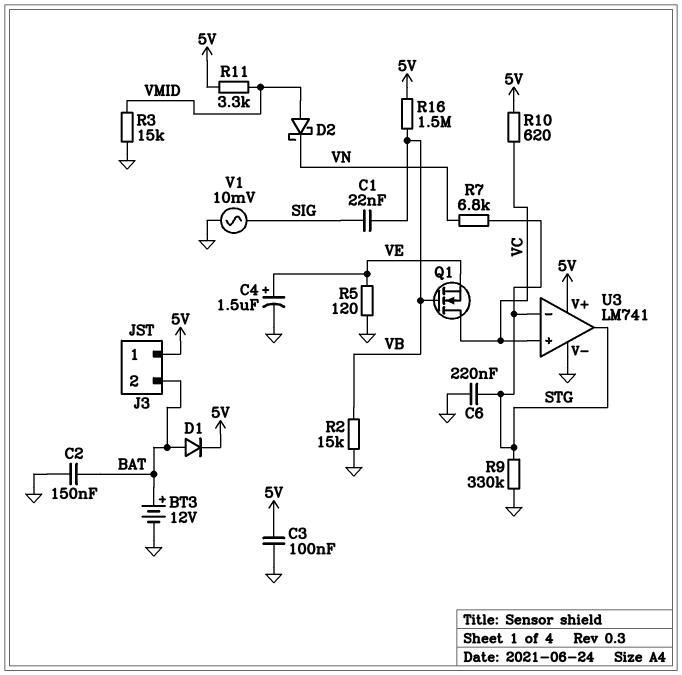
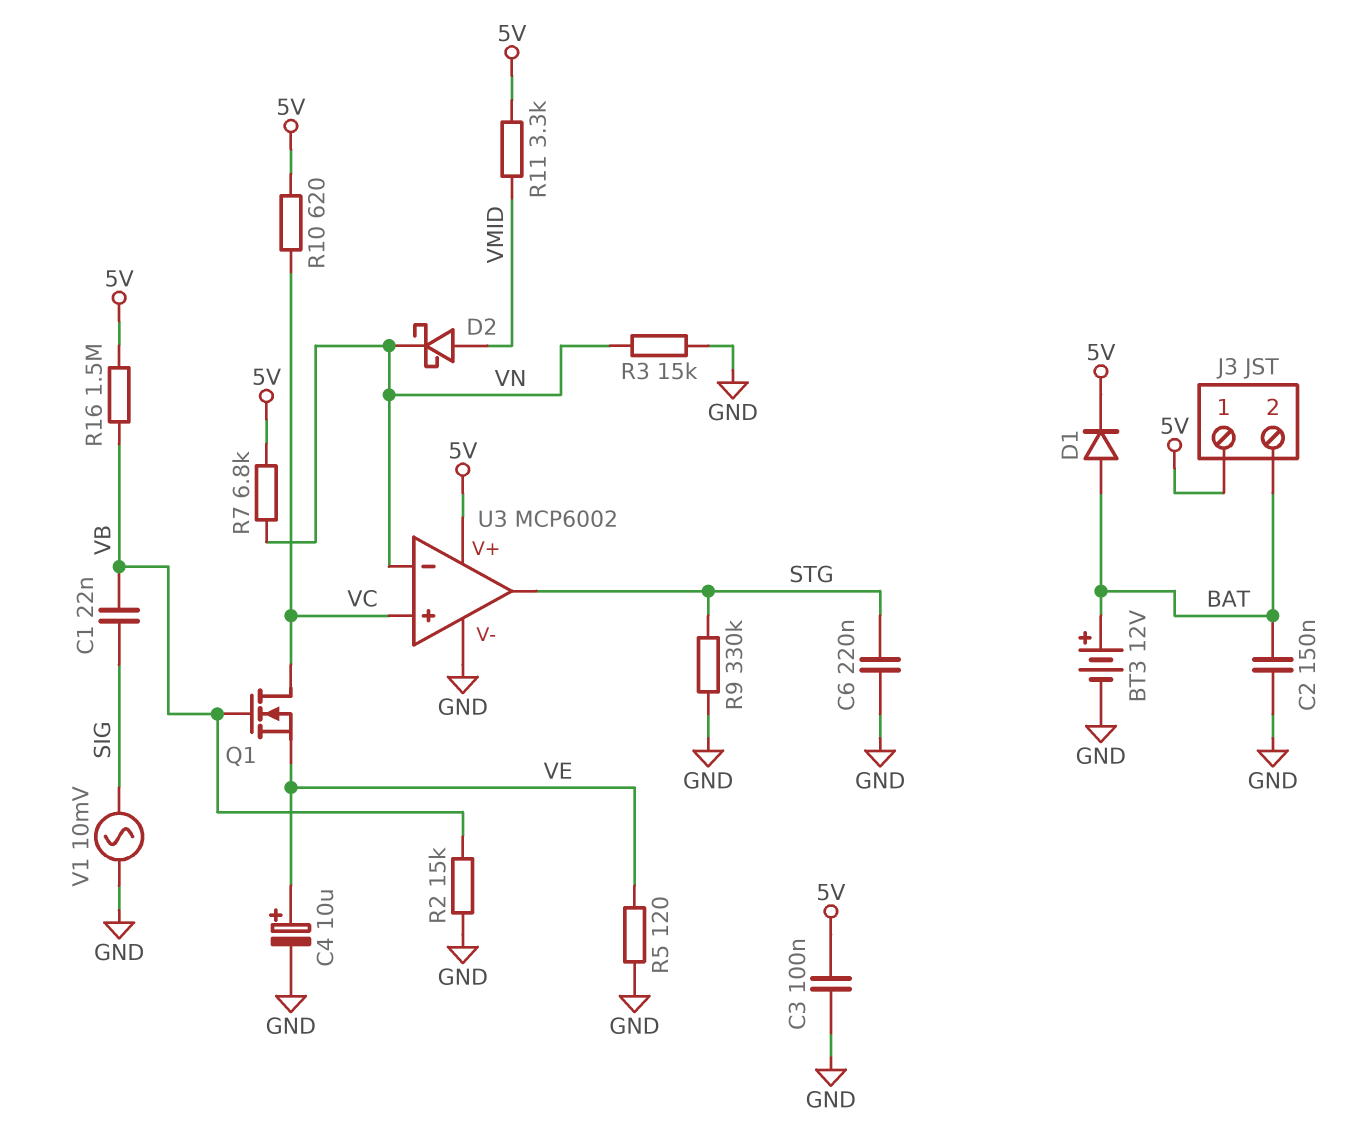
C4: 1.5uF (plus VE, minus GND) -> 10uF (plus VE, minus GND)
R3: 15k (GND, VMID) -> 15k (GND, VN)
R7: 6.8k (STG, VN) -> 6.8k (5V, VN)
U3: LM741 -> MCP6002
U3 pin in-: STG -> VN

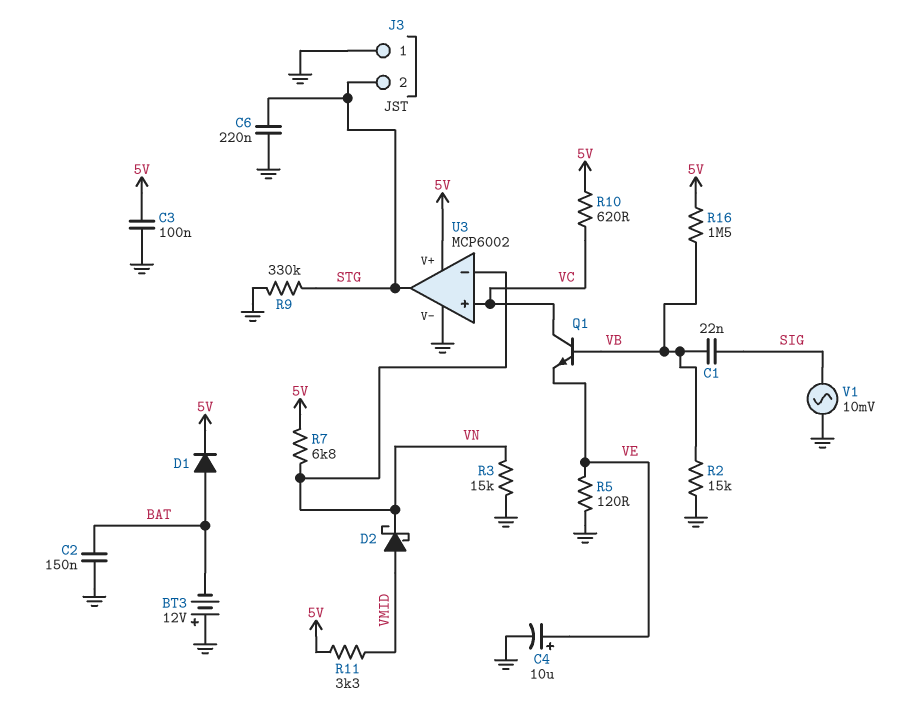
BT3: 12V (plus BAT, minus GND) -> 12V (plus GND, minus BAT)
J3 pin 1: 5V -> GND
J3 pin 2: BAT -> STG
Q1: NMOS (G VB, D VC, S VE) -> NPN (B VB, C VC, E VE)

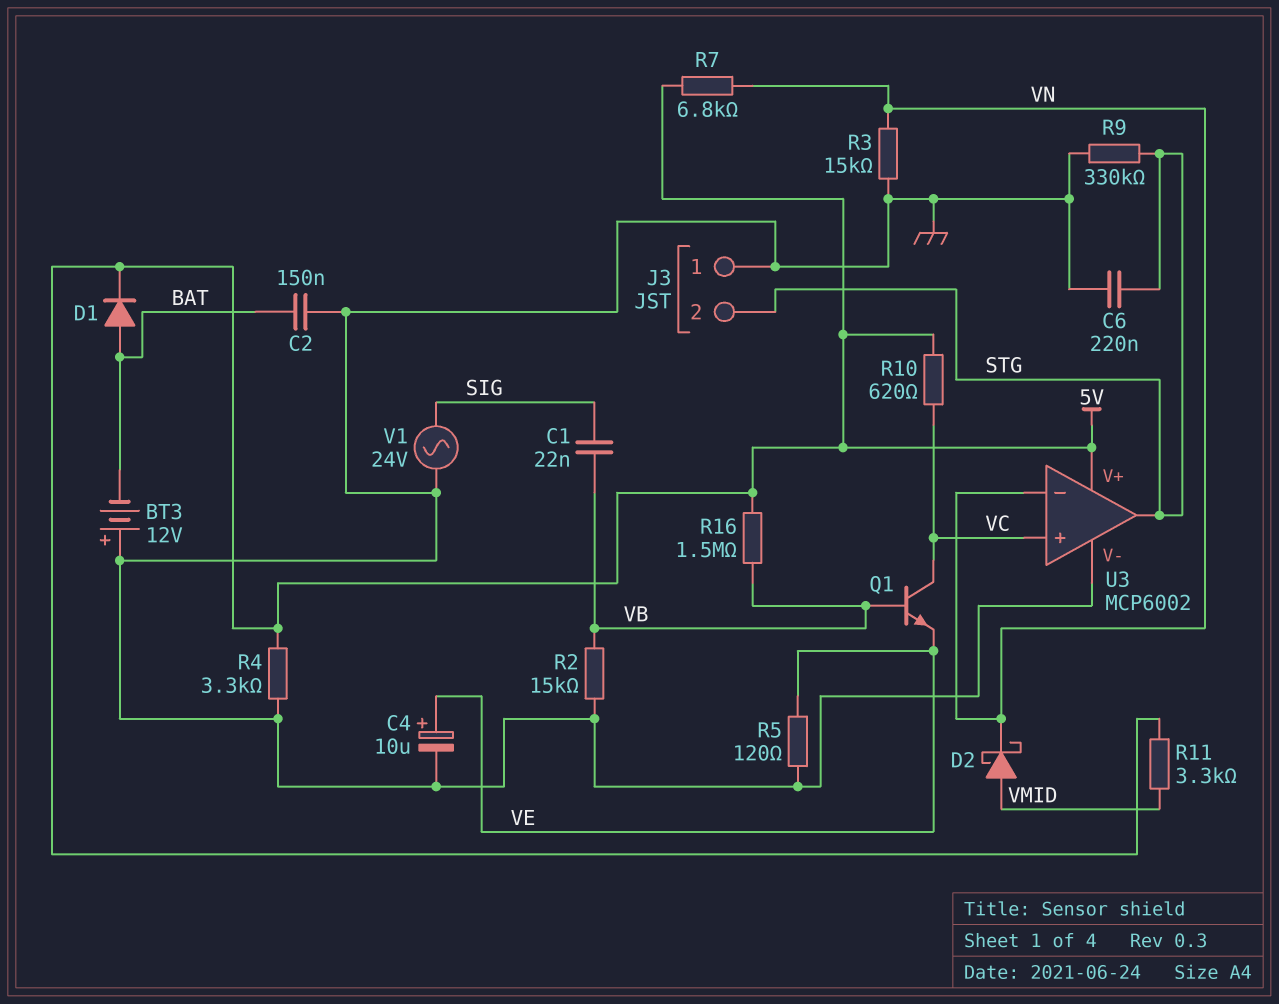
C3: 100nF (5V, GND) -> none
R4: none -> 3.3k (5V, GND)
V1: AC 10mV (GND, SIG) -> AC 24V (GND, SIG)

